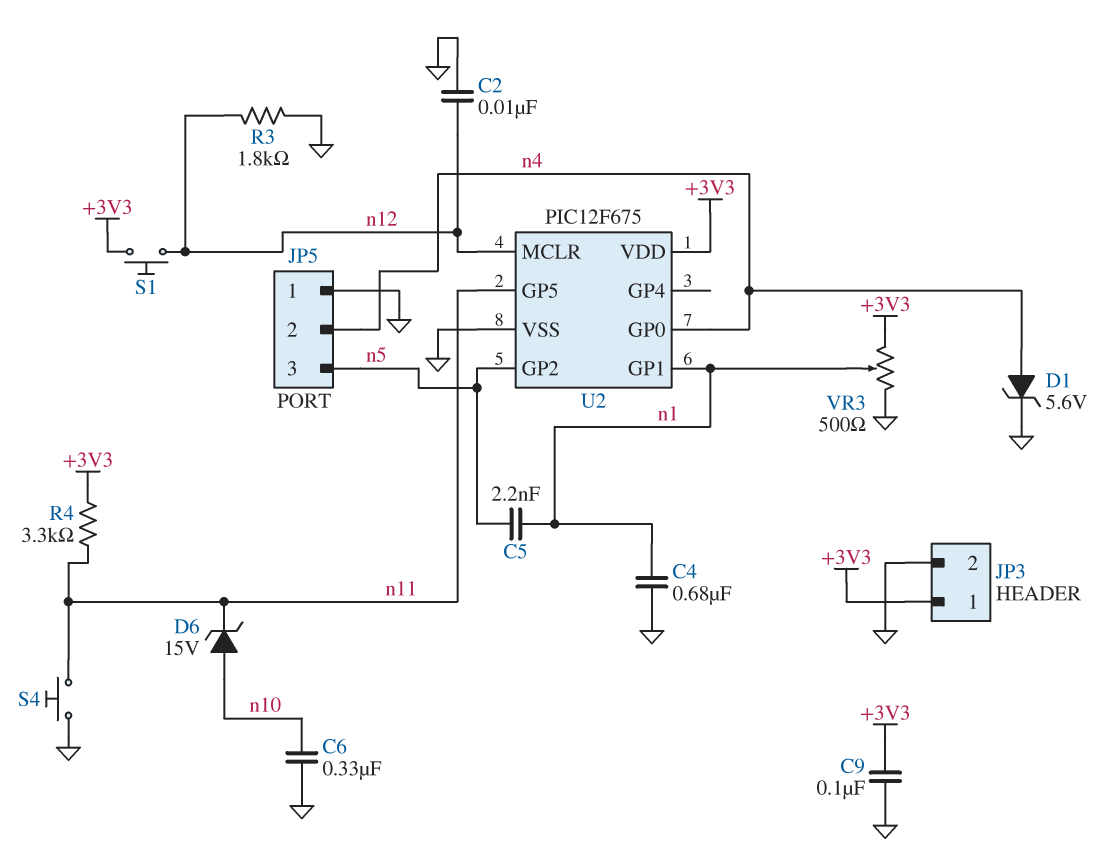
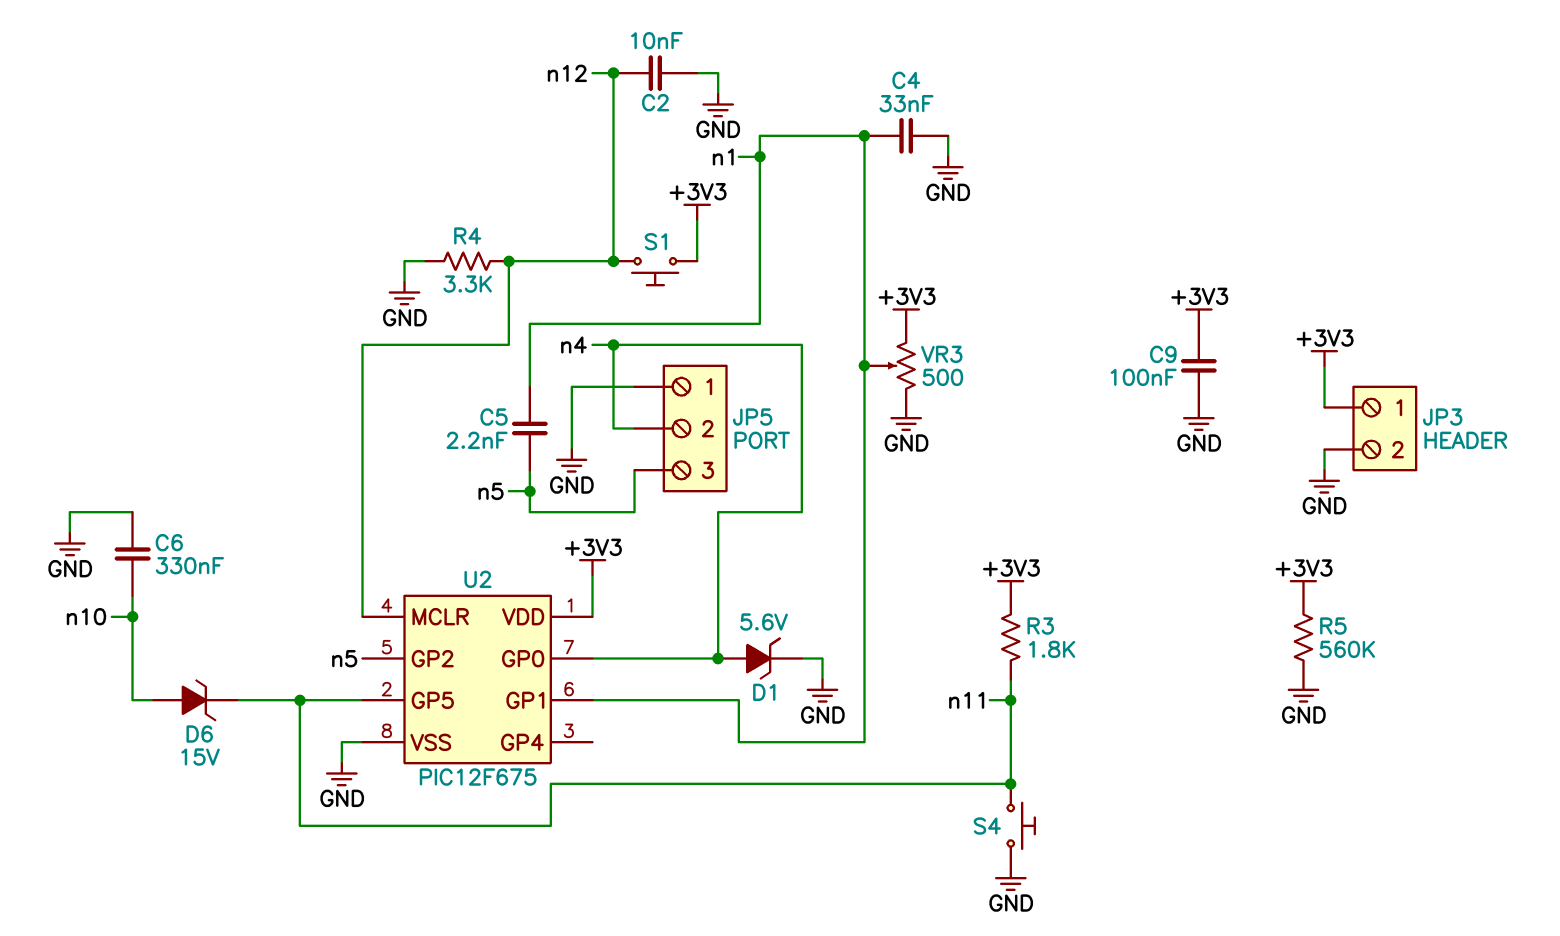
C4: 680nF (GND, n1) -> 33nF (GND, n1)
R3: 1.8k (GND, n12) -> 1.8k (+3V3, n11)
R4: 3.3k (+3V3, n11) -> 3.3k (GND, n12)
R5: none -> 560k (+3V3, GND)

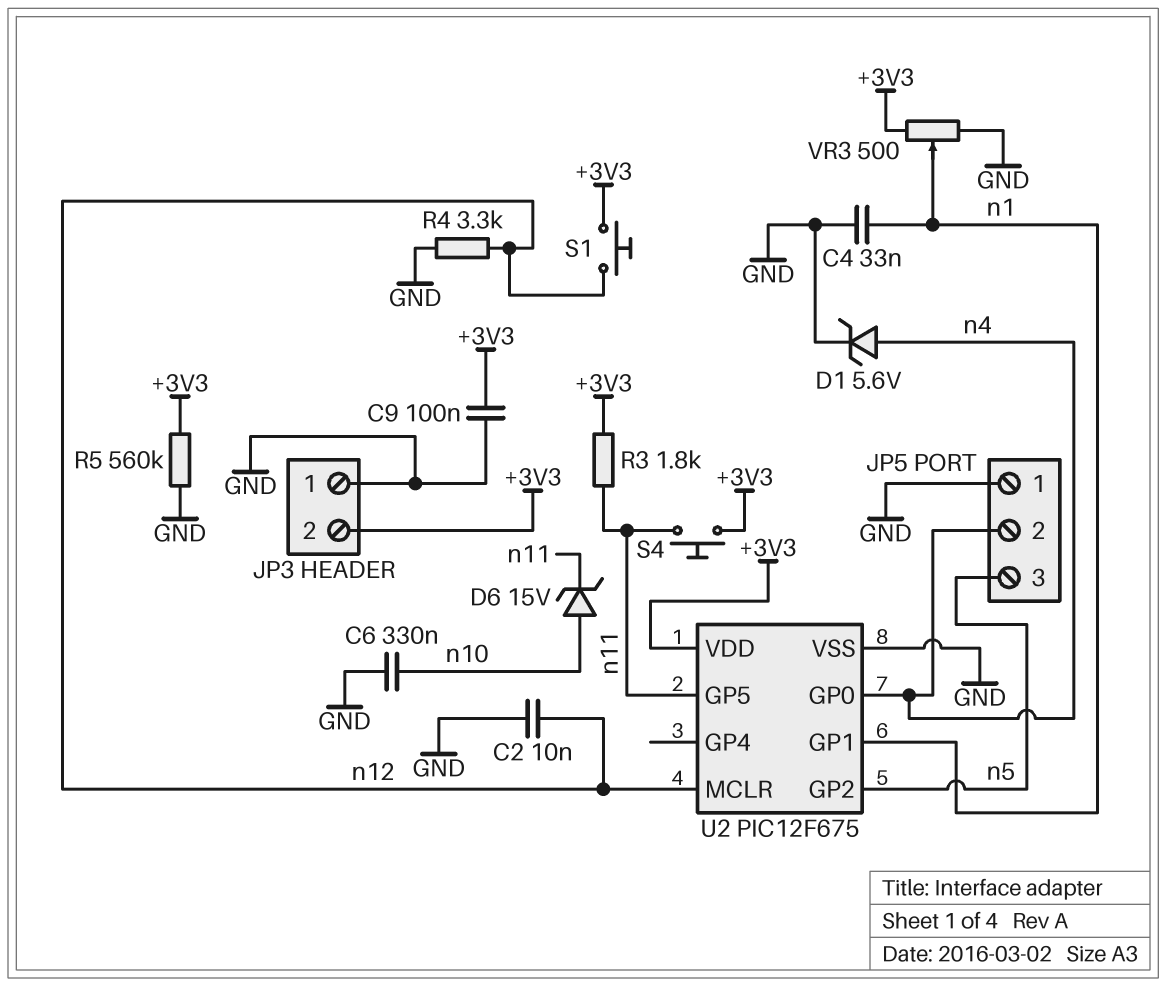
C5: 2.2nF (n1, n5) -> none
JP3 pin 1: +3V3 -> GND
JP3 pin 2: GND -> +3V3
S4: button (GND, n11) -> button (+3V3, n11)

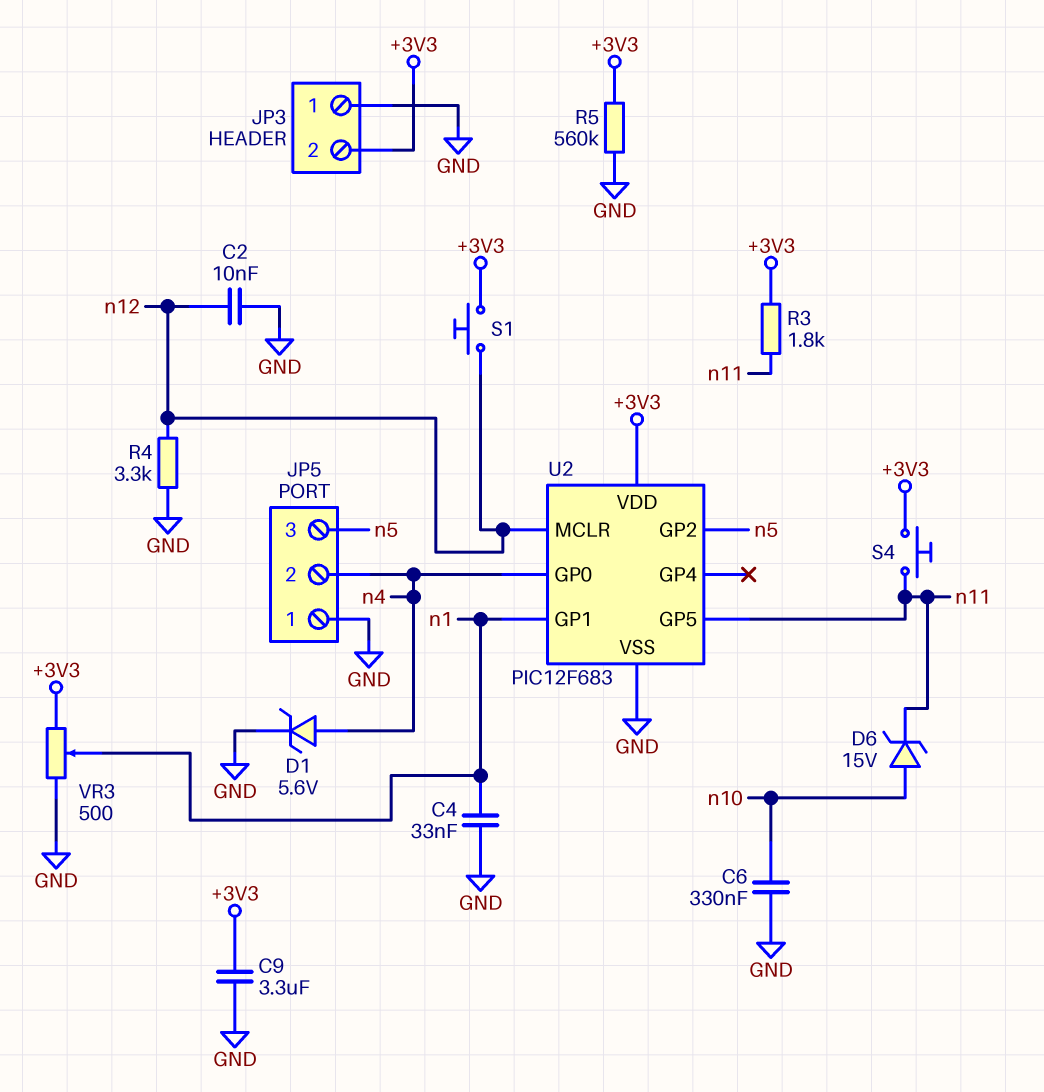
C9: 100nF (+3V3, GND) -> 3.3uF (+3V3, GND)
U2: PIC12F675 -> PIC12F683

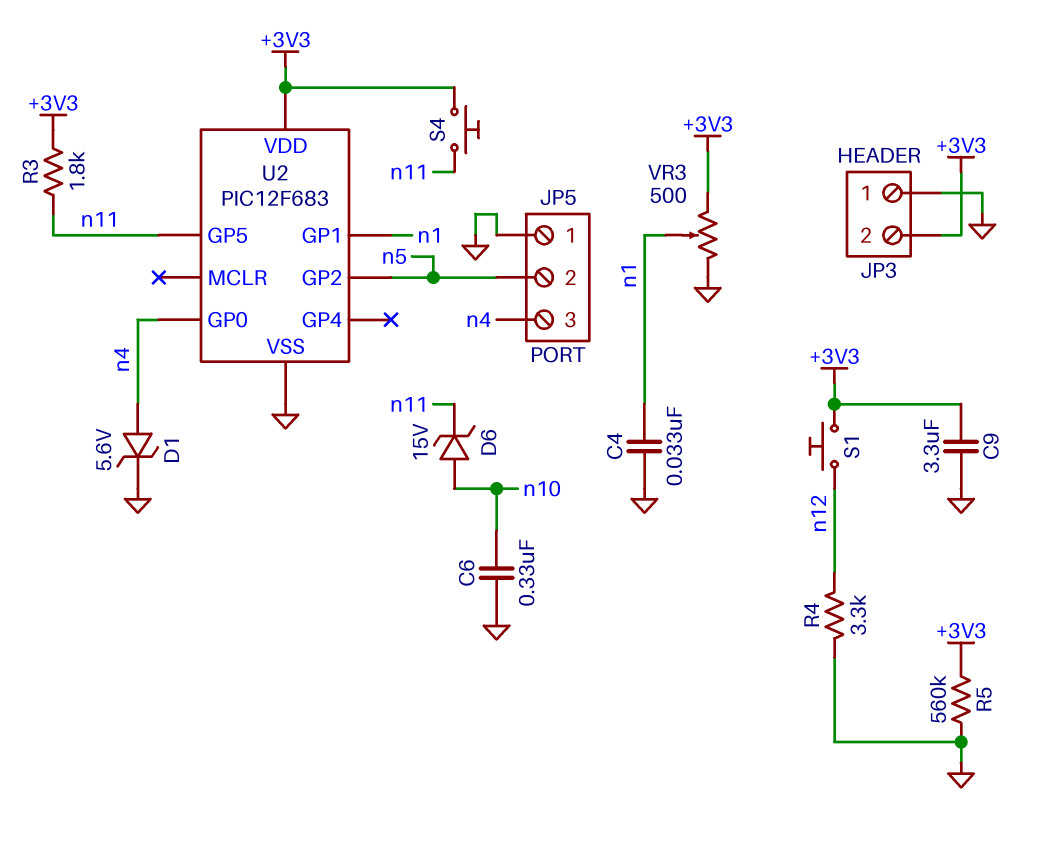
C2: 10nF (GND, n12) -> none
JP5 pin 2: n4 -> n5
JP5 pin 3: n5 -> n4
U2 pin MCLR: n12 -> none

